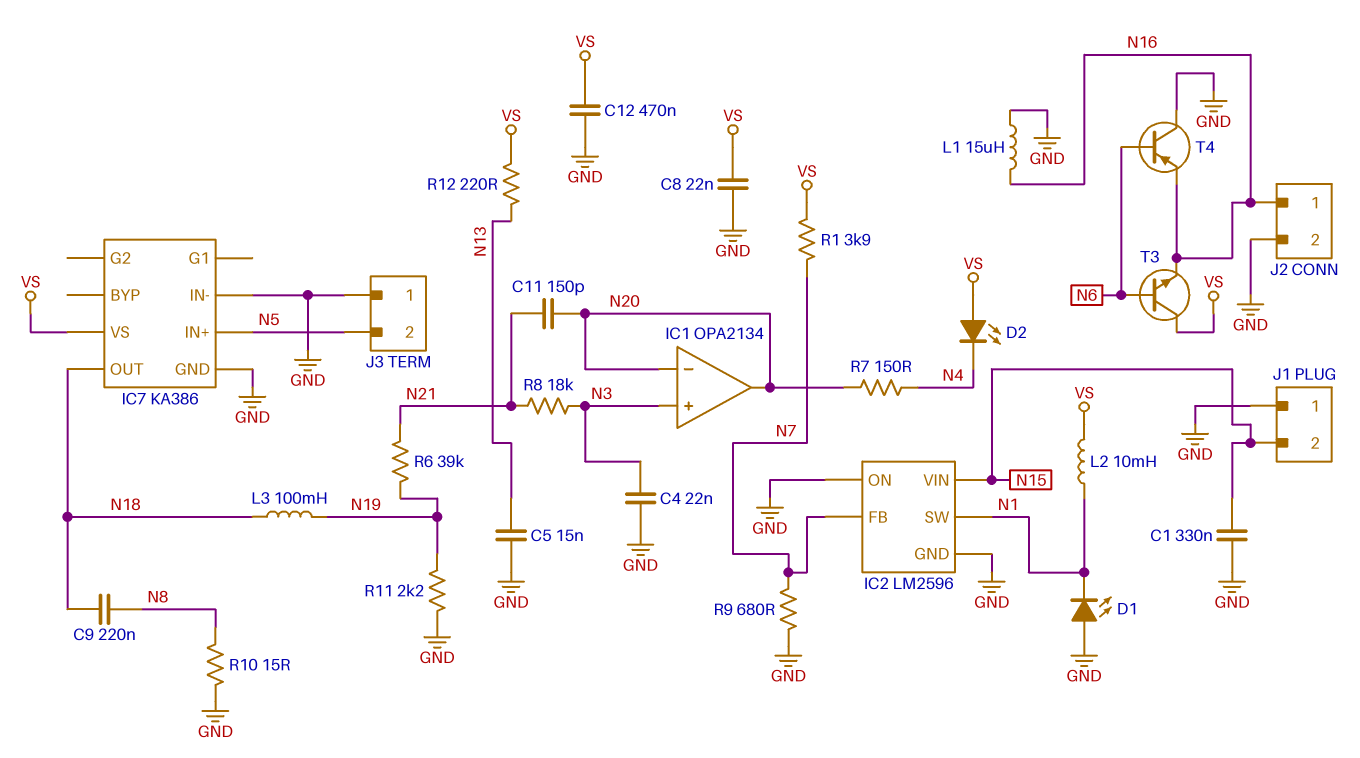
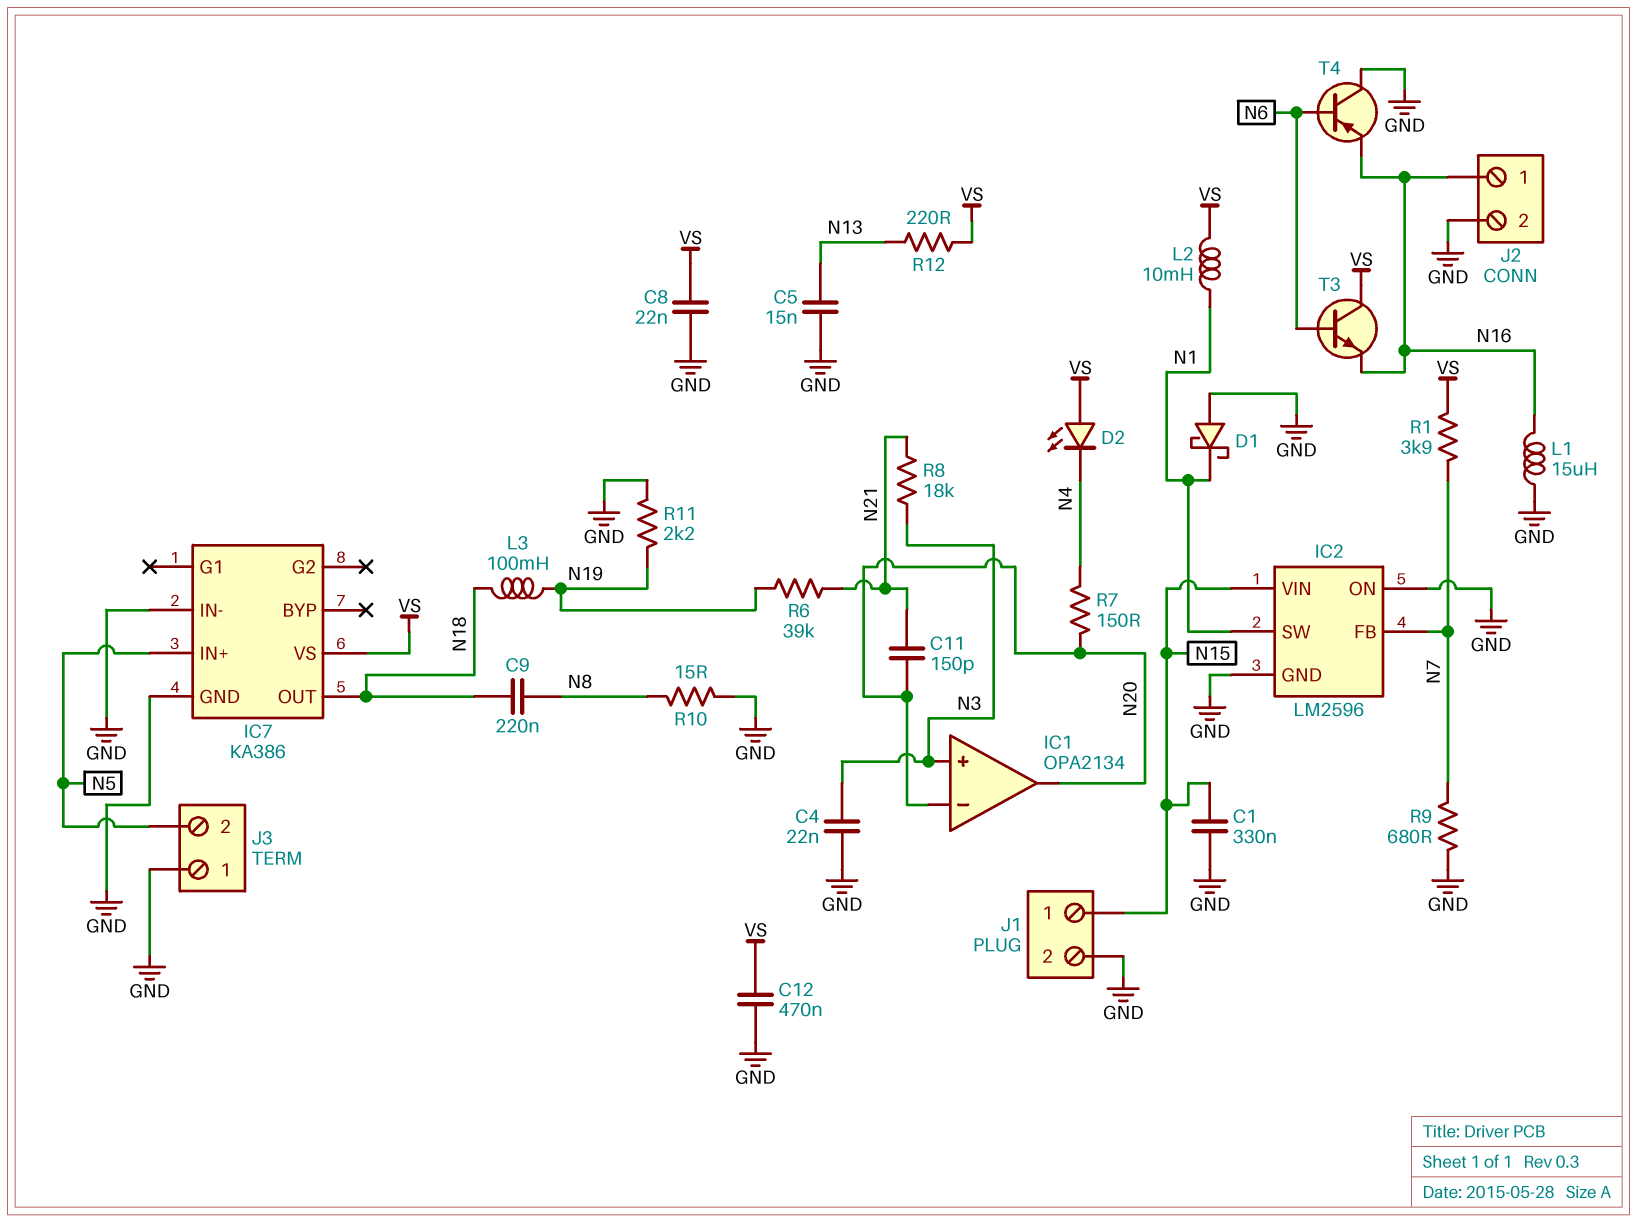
D1: LED (A GND, K N1) -> schottky (A GND, K N1)
J1 pin 1: GND -> N15
J1 pin 2: N15 -> GND

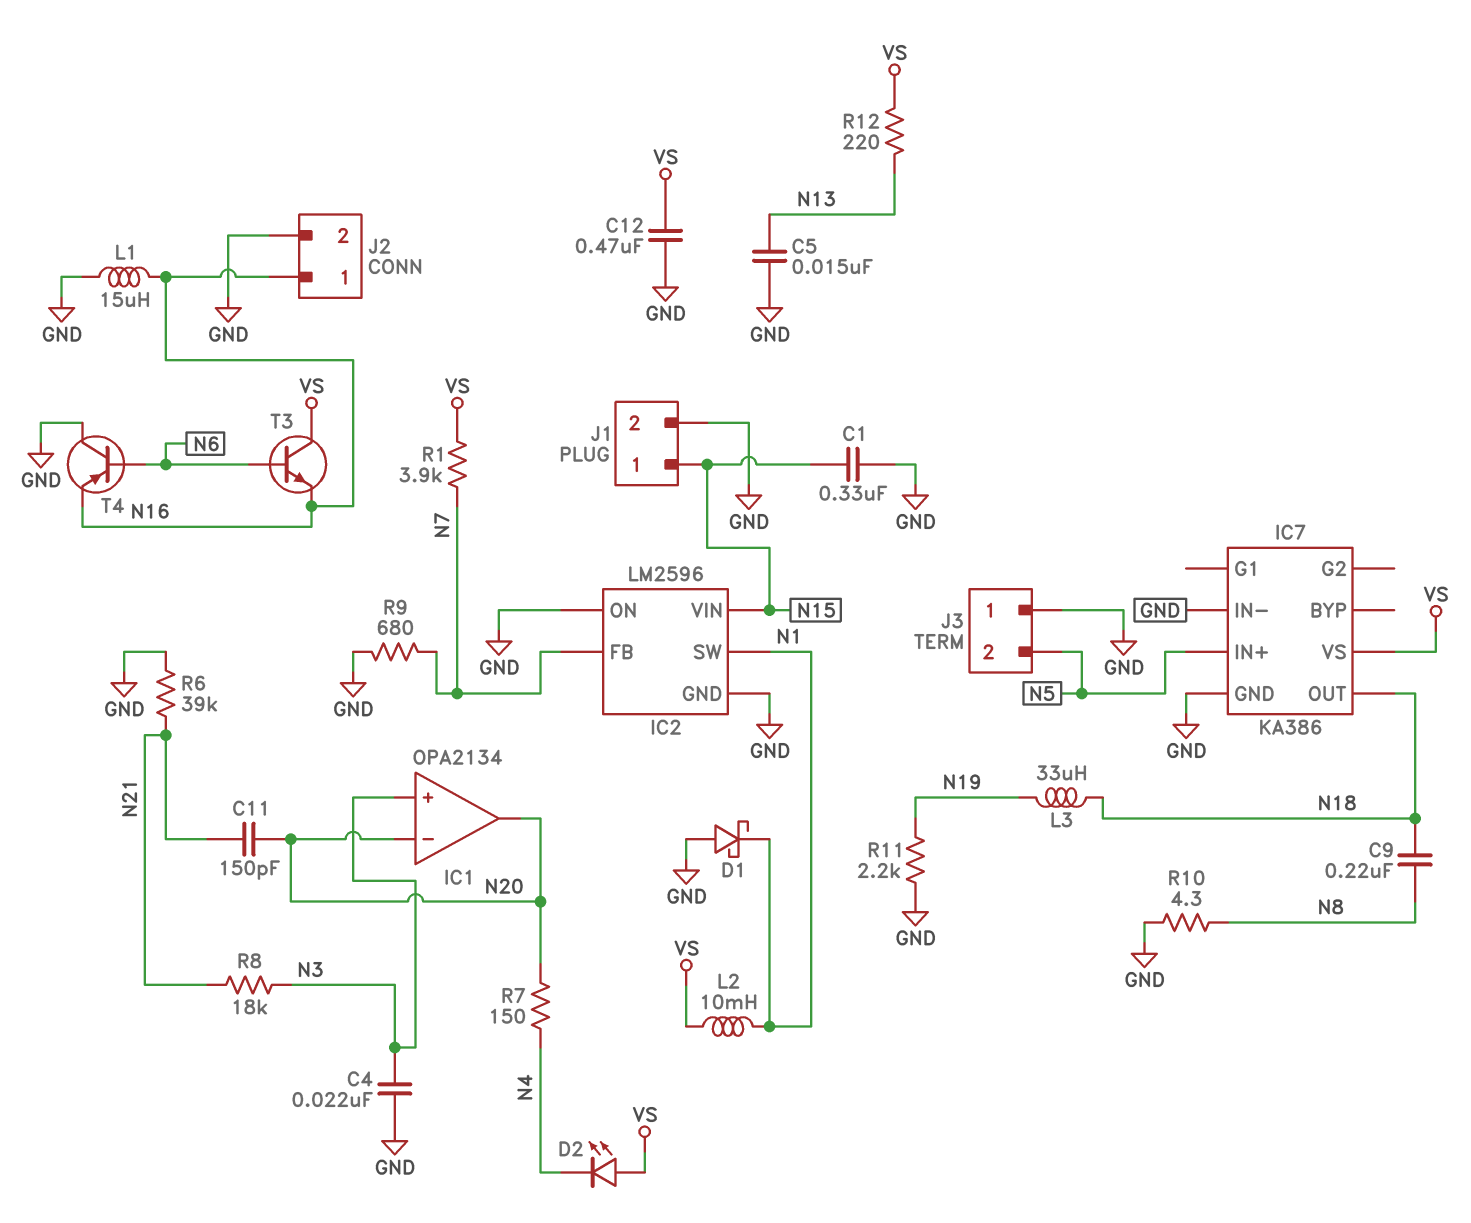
C8: 22nF (GND, VS) -> none
L3: 100mH (N18, N19) -> 33uH (N18, N19)
R6: 39k (N19, N21) -> 39k (GND, N21)
R10: 15 (GND, N8) -> 4.3 (GND, N8)

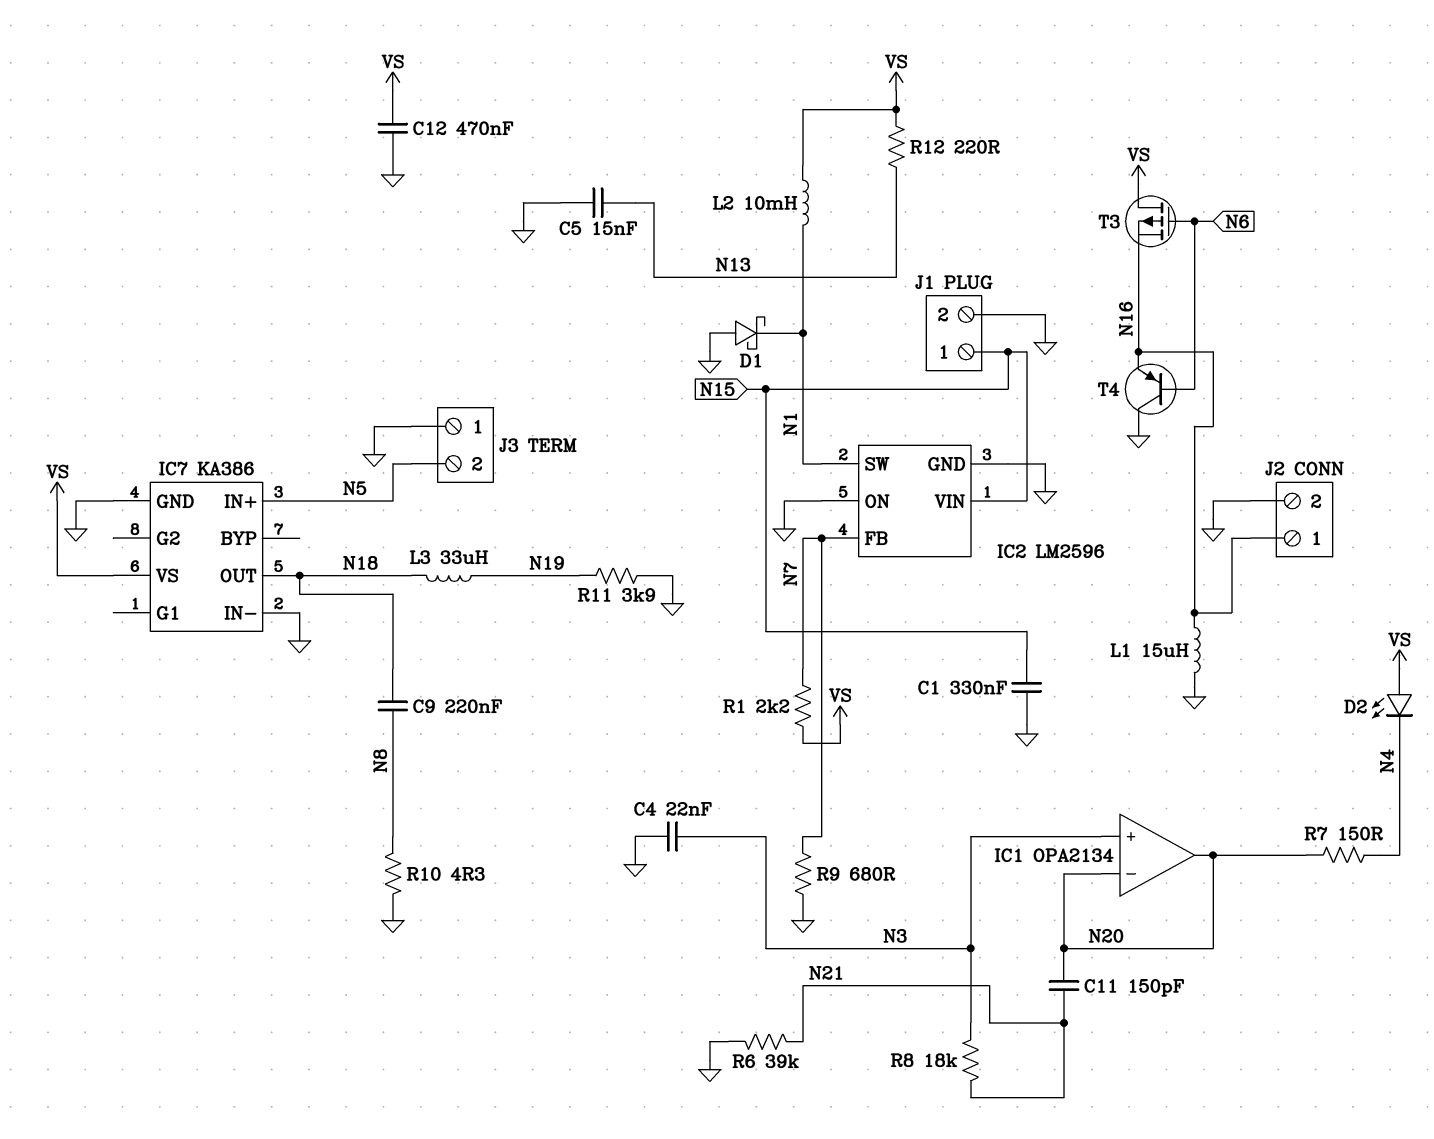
R1: 3.9k (N7, VS) -> 2.2k (N7, VS)
R11: 2.2k (GND, N19) -> 3.9k (GND, N19)
T3: NPN (B N6, C VS, E N16) -> PMOS (G N6, D VS, S N16)

